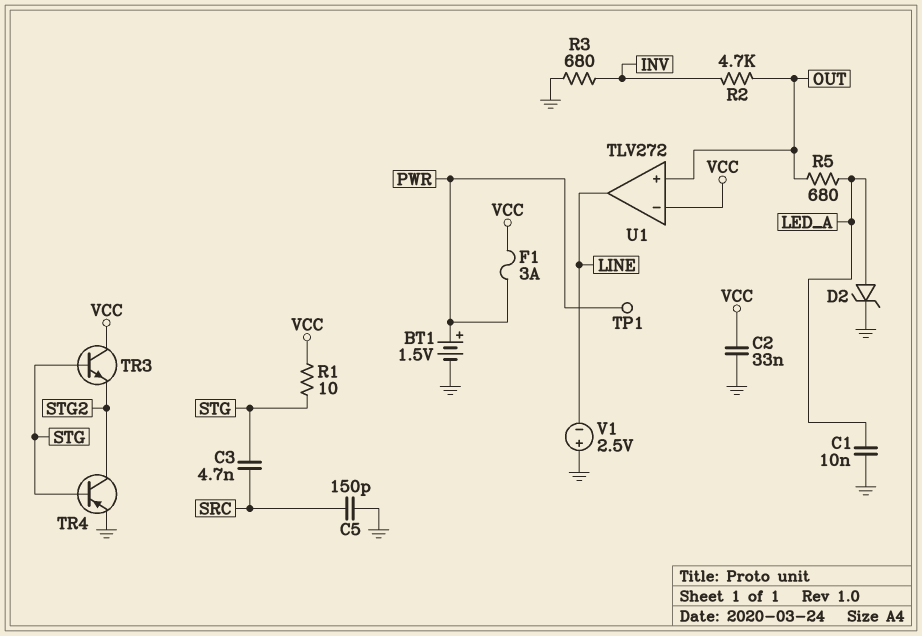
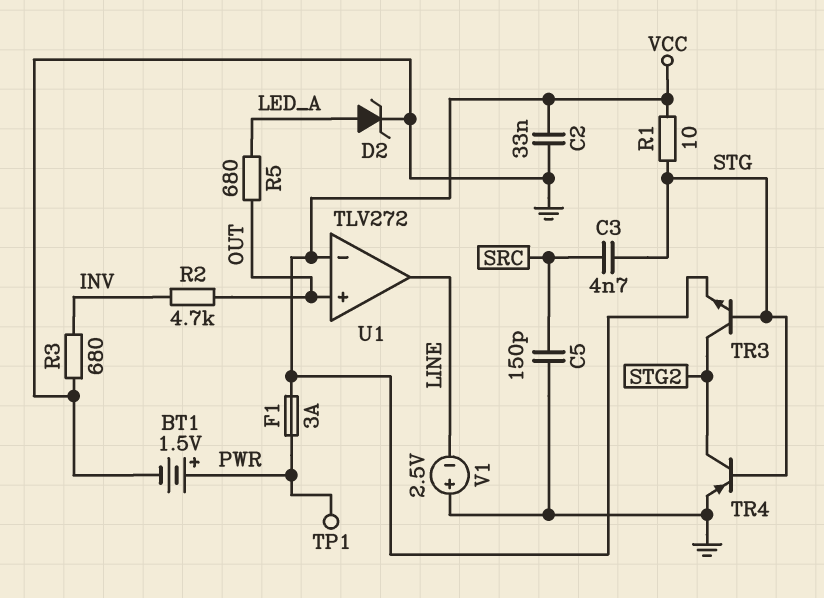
C1: 10nF (GND, LED_A) -> none
TR3: NPN (B STG, C VCC, E STG2) -> NPN (B STG, C STG2, E VCC)

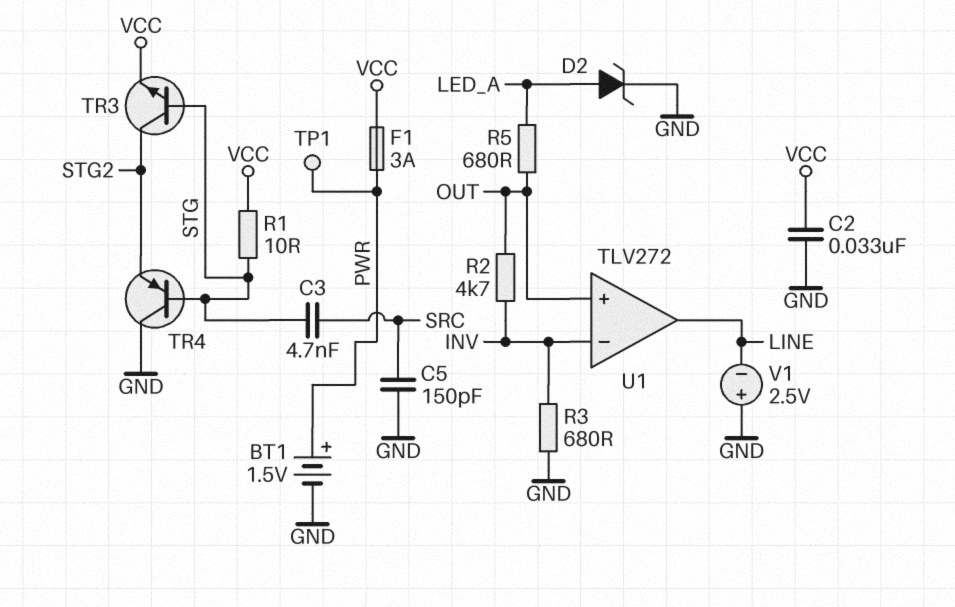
TR4: PNP (B STG, C STG2, E GND) -> PNP (B STG, C GND, E STG2)
U1 pin in-: VCC -> INV

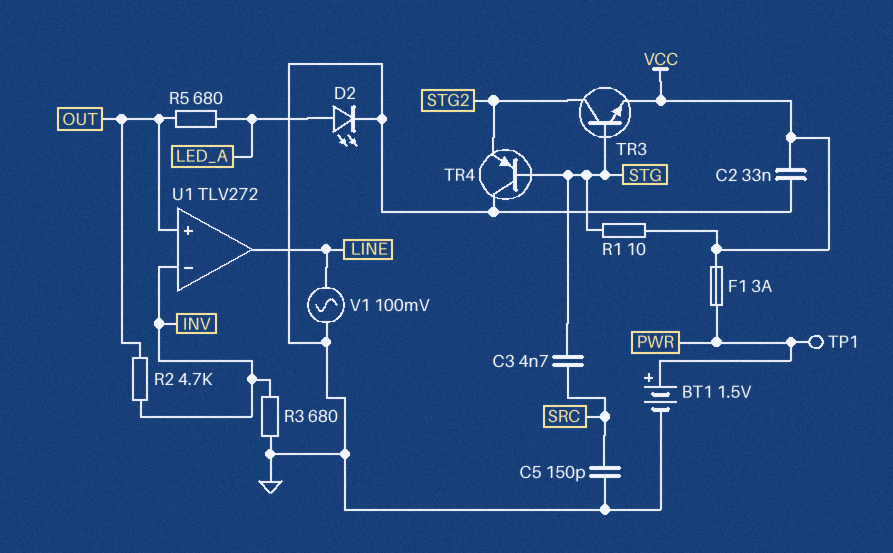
D2: zener (A LED_A, K GND) -> LED (A LED_A, K GND)
V1: 2.5V (plus GND, minus LINE) -> AC 100mV (GND, LINE)

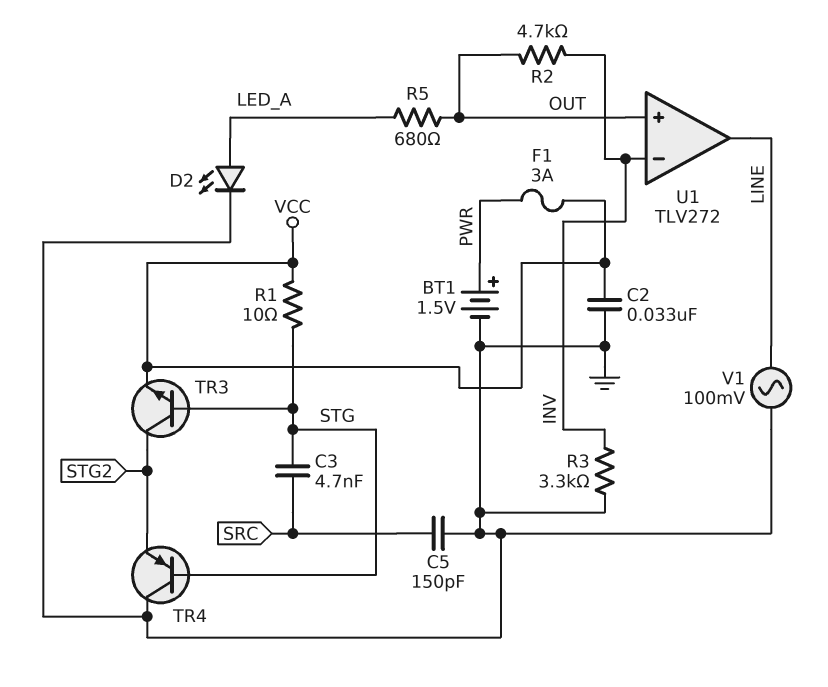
R3: 680 (GND, INV) -> 3.3k (GND, INV)
TP1: test point (PWR) -> none

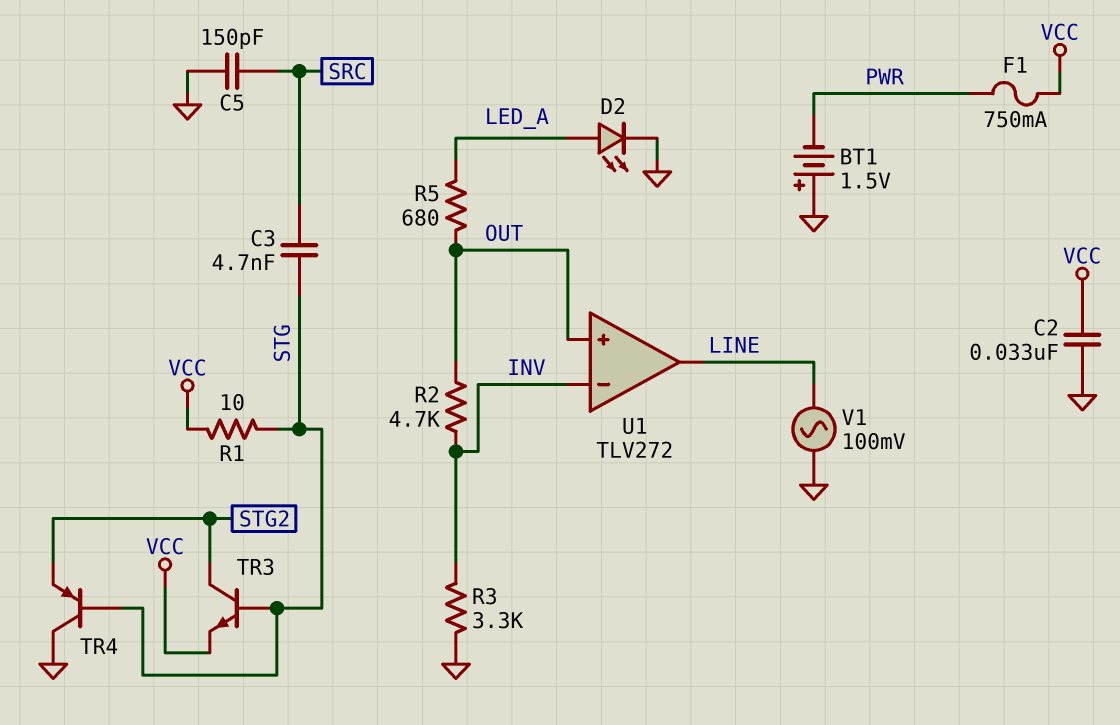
BT1: 1.5V (plus PWR, minus GND) -> 1.5V (plus GND, minus PWR)
F1: 3A (PWR, VCC) -> 750mA (PWR, VCC)

